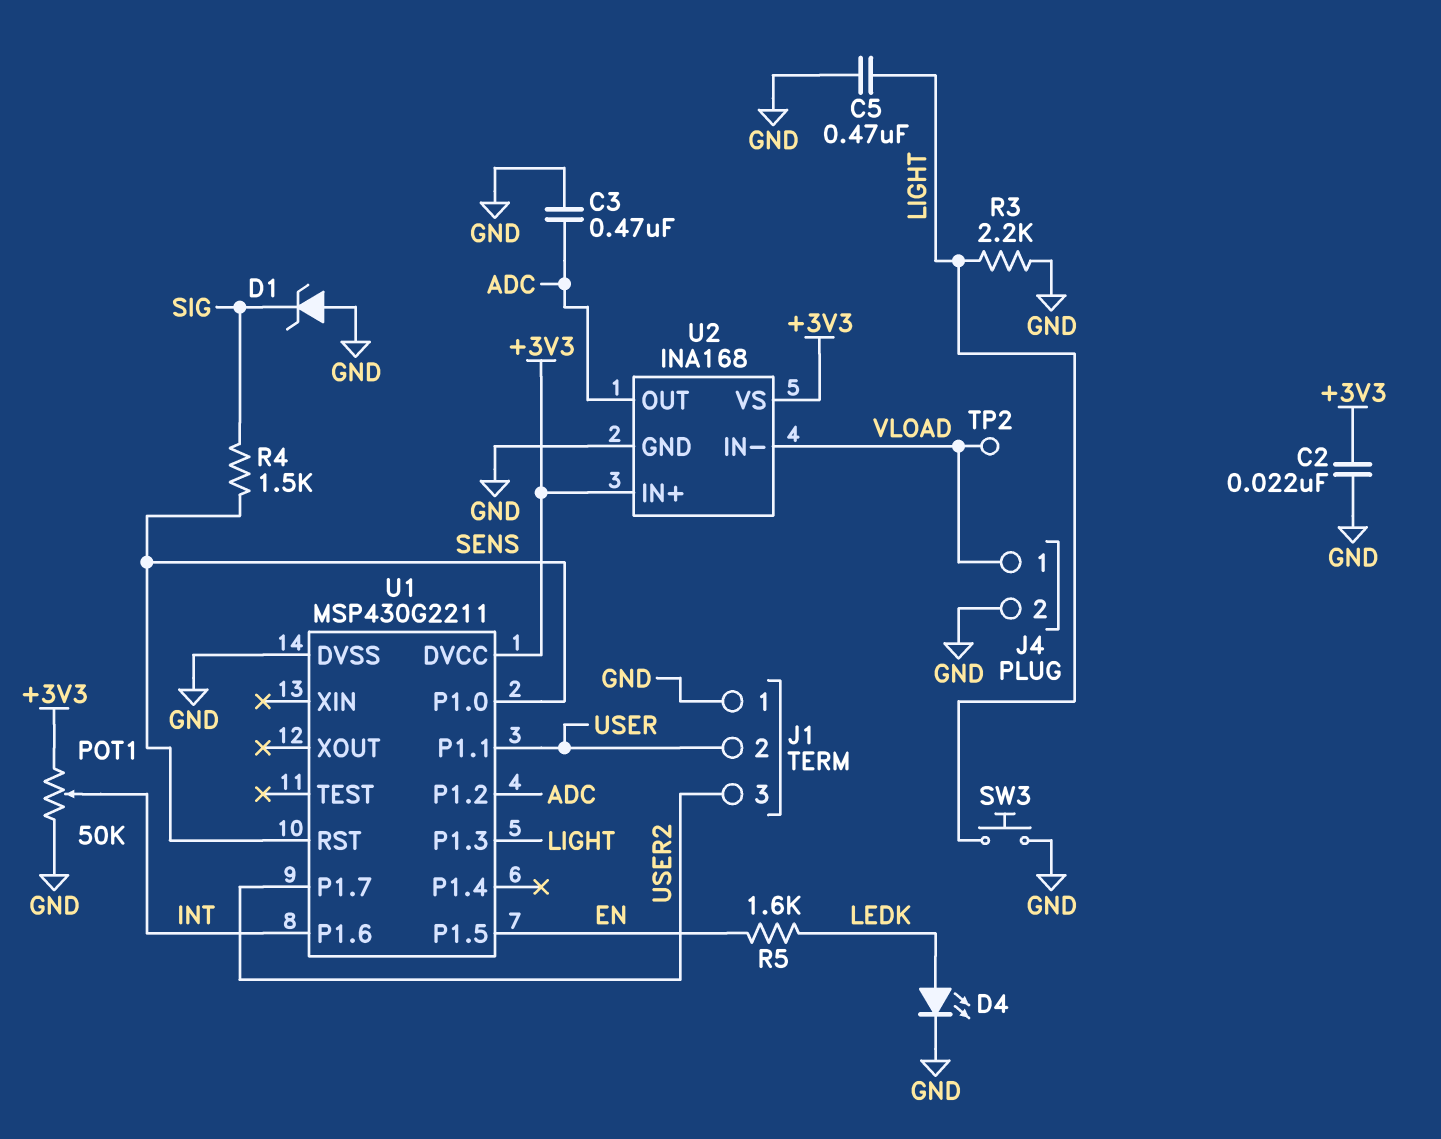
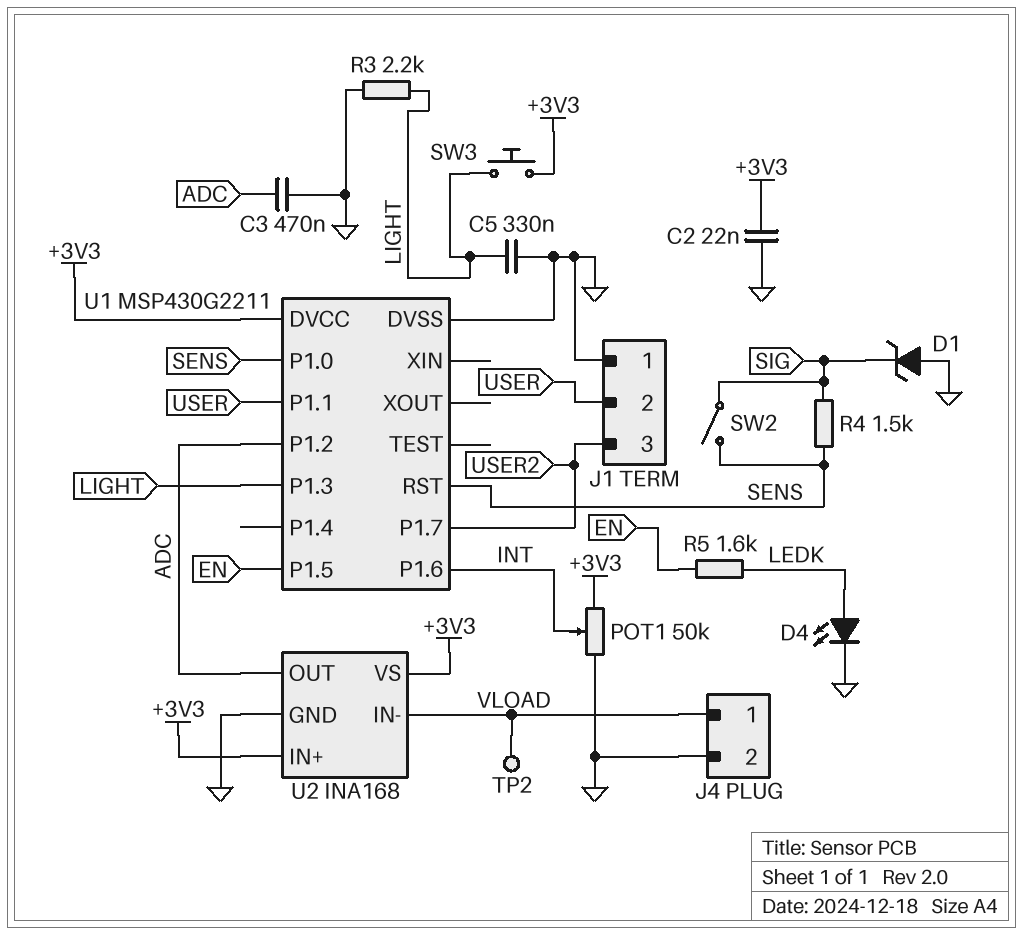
C5: 470nF (GND, LIGHT) -> 330nF (GND, LIGHT)
SW2: none -> switch (SENS, SIG)
SW3: button (GND, LIGHT) -> button (+3V3, LIGHT)

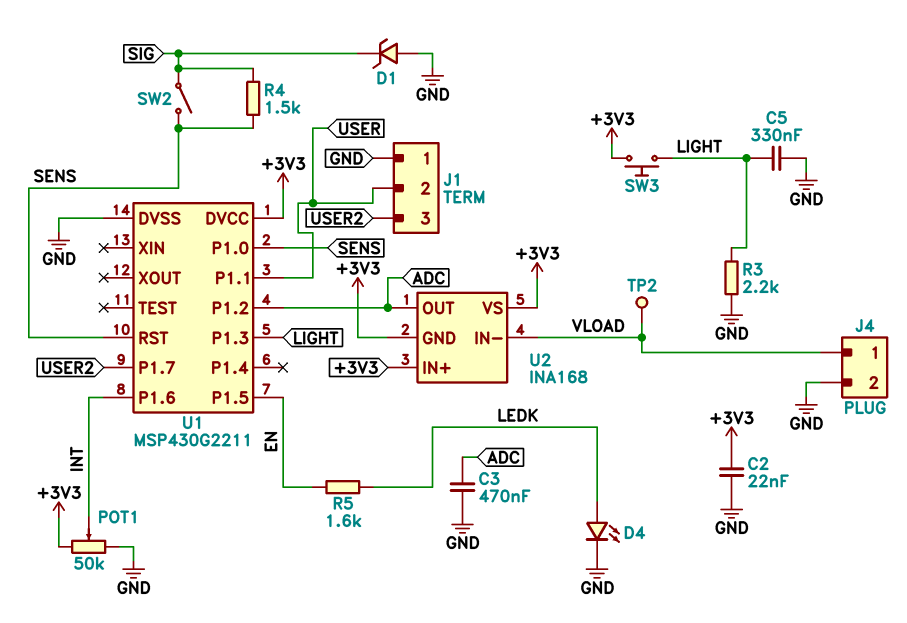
U2 pin GND: GND -> +3V3

